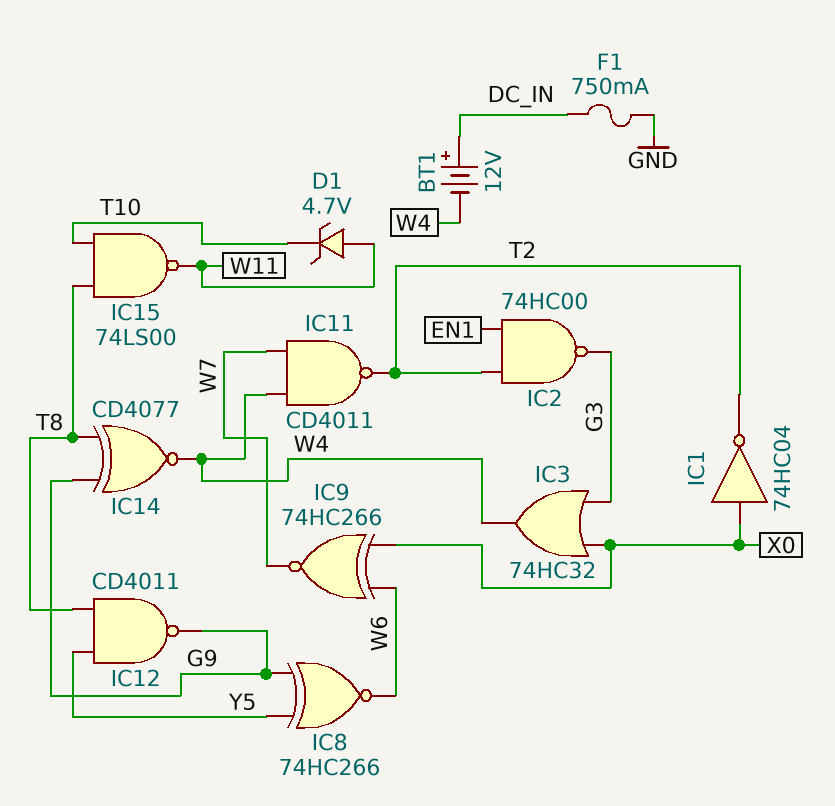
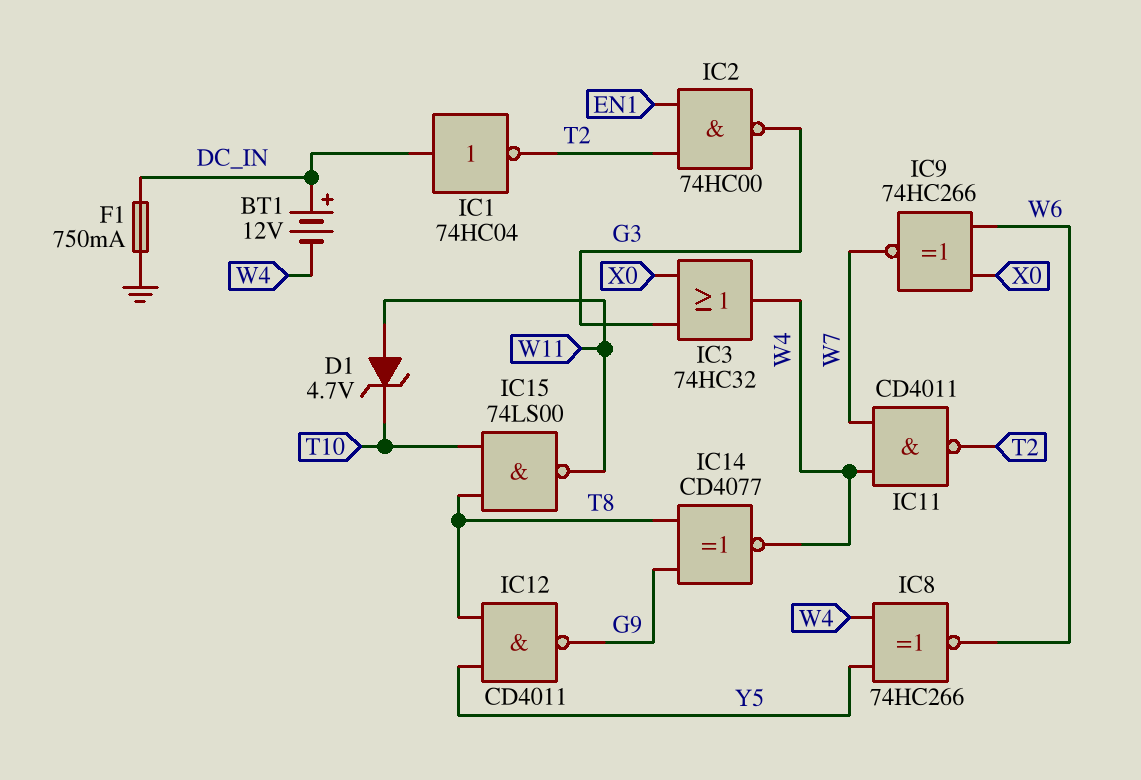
IC1: NOT 74HC04 (in X0, out T2) -> NOT 74HC04 (in DC_IN, out T2)
IC8: XNOR 74HC266 (in G9, in Y5, out W6) -> XNOR 74HC266 (in W4, in Y5, out W6)

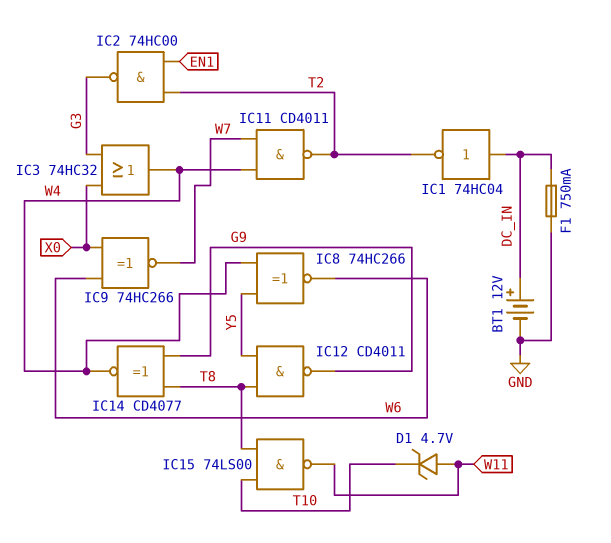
BT1: 12V (plus DC_IN, minus W4) -> 12V (plus DC_IN, minus GND)

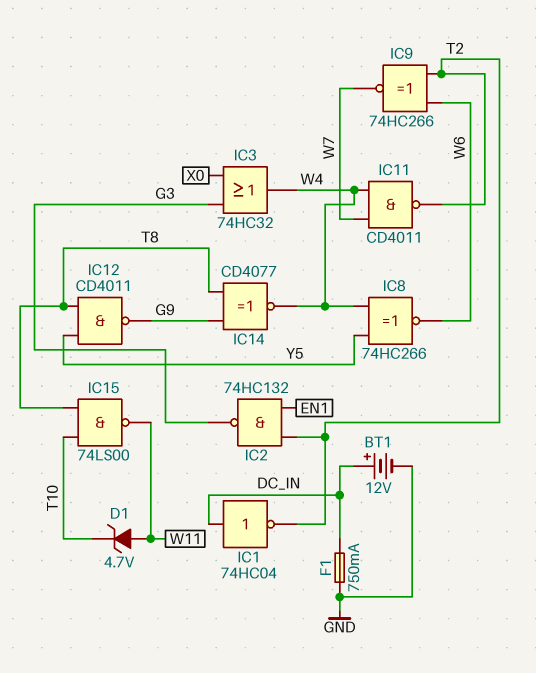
IC2: NAND 74HC00 (in EN1, in T2, out G3) -> NAND 74HC132 (in EN1, in T2, out G3)
IC9: XNOR 74HC266 (in W6, in X0, out W7) -> XNOR 74HC266 (in T2, in W6, out W7)

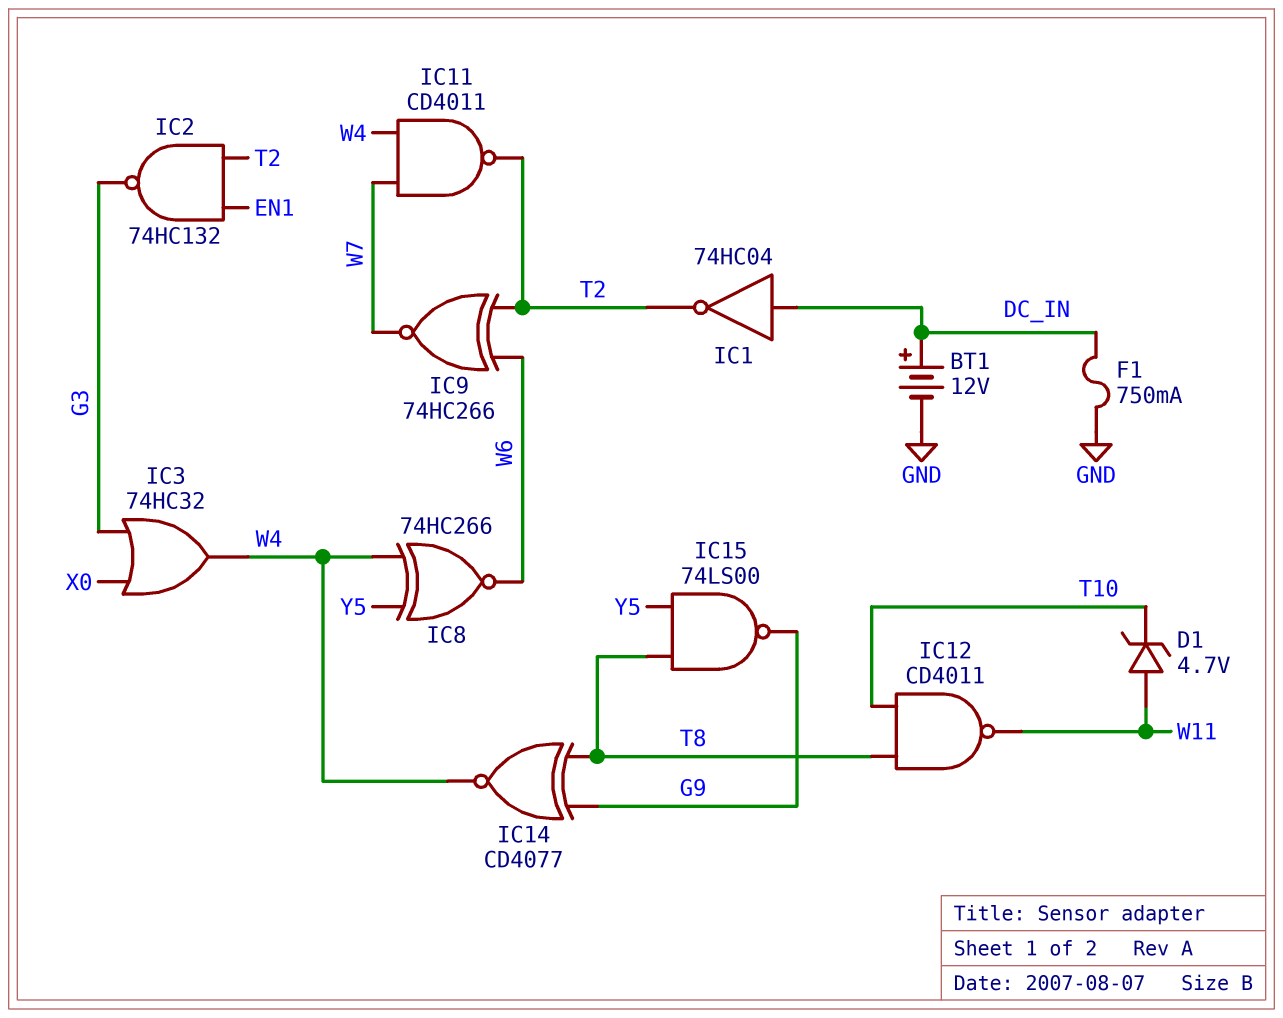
IC12: NAND CD4011 (in T8, in Y5, out G9) -> NAND CD4011 (in T8, in T10, out W11)
IC15: NAND 74LS00 (in T8, in T10, out W11) -> NAND 74LS00 (in T8, in Y5, out G9)

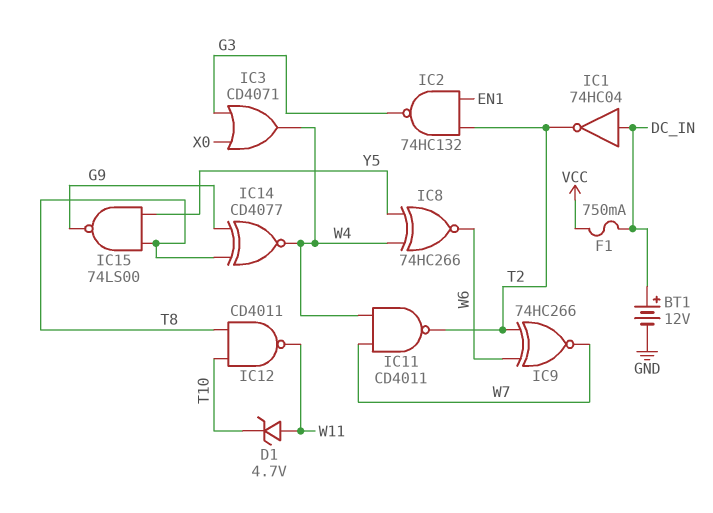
F1: 750mA (DC_IN, GND) -> 750mA (DC_IN, VCC)
IC3: OR 74HC32 (in G3, in X0, out W4) -> OR CD4071 (in G3, in X0, out W4)

